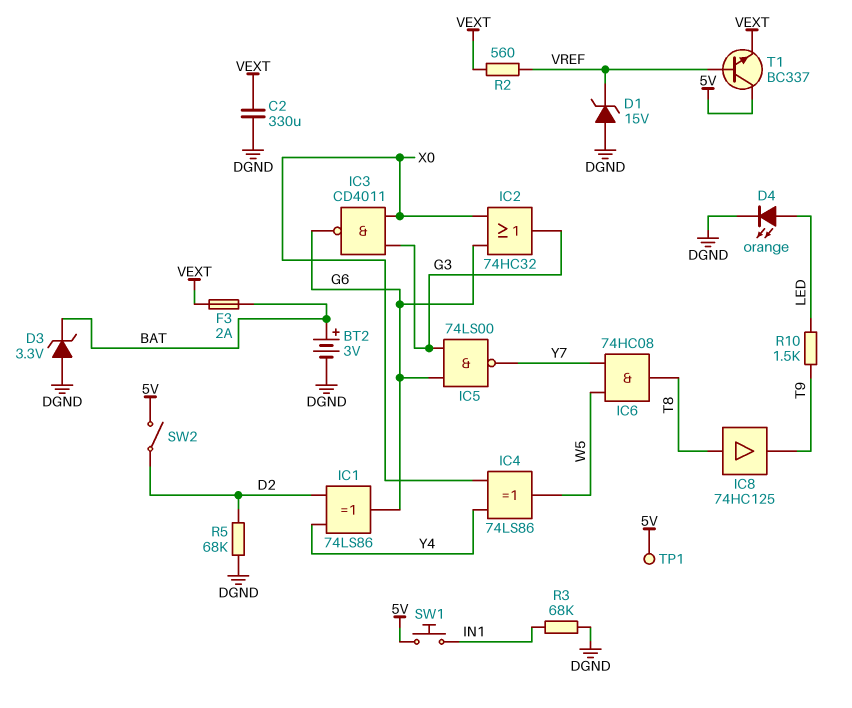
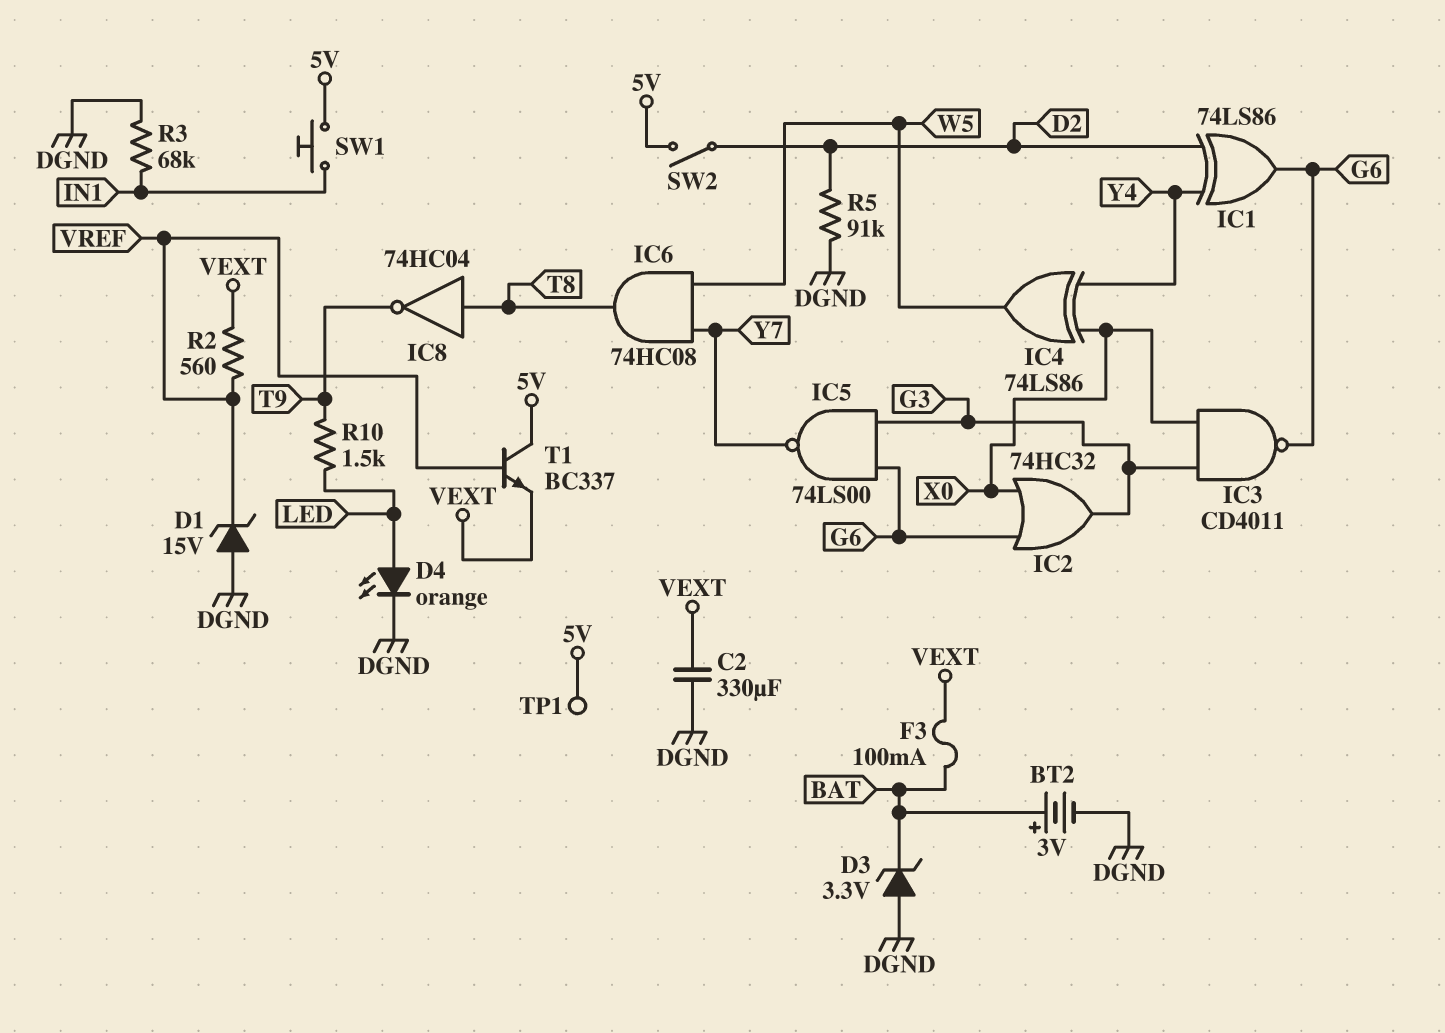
F3: 2A (BAT, VEXT) -> 100mA (BAT, VEXT)
IC8: buffer 74HC125 (in T8, out T9) -> NOT 74HC04 (in T8, out T9)
R5: 68k (D2, DGND) -> 91k (D2, DGND)

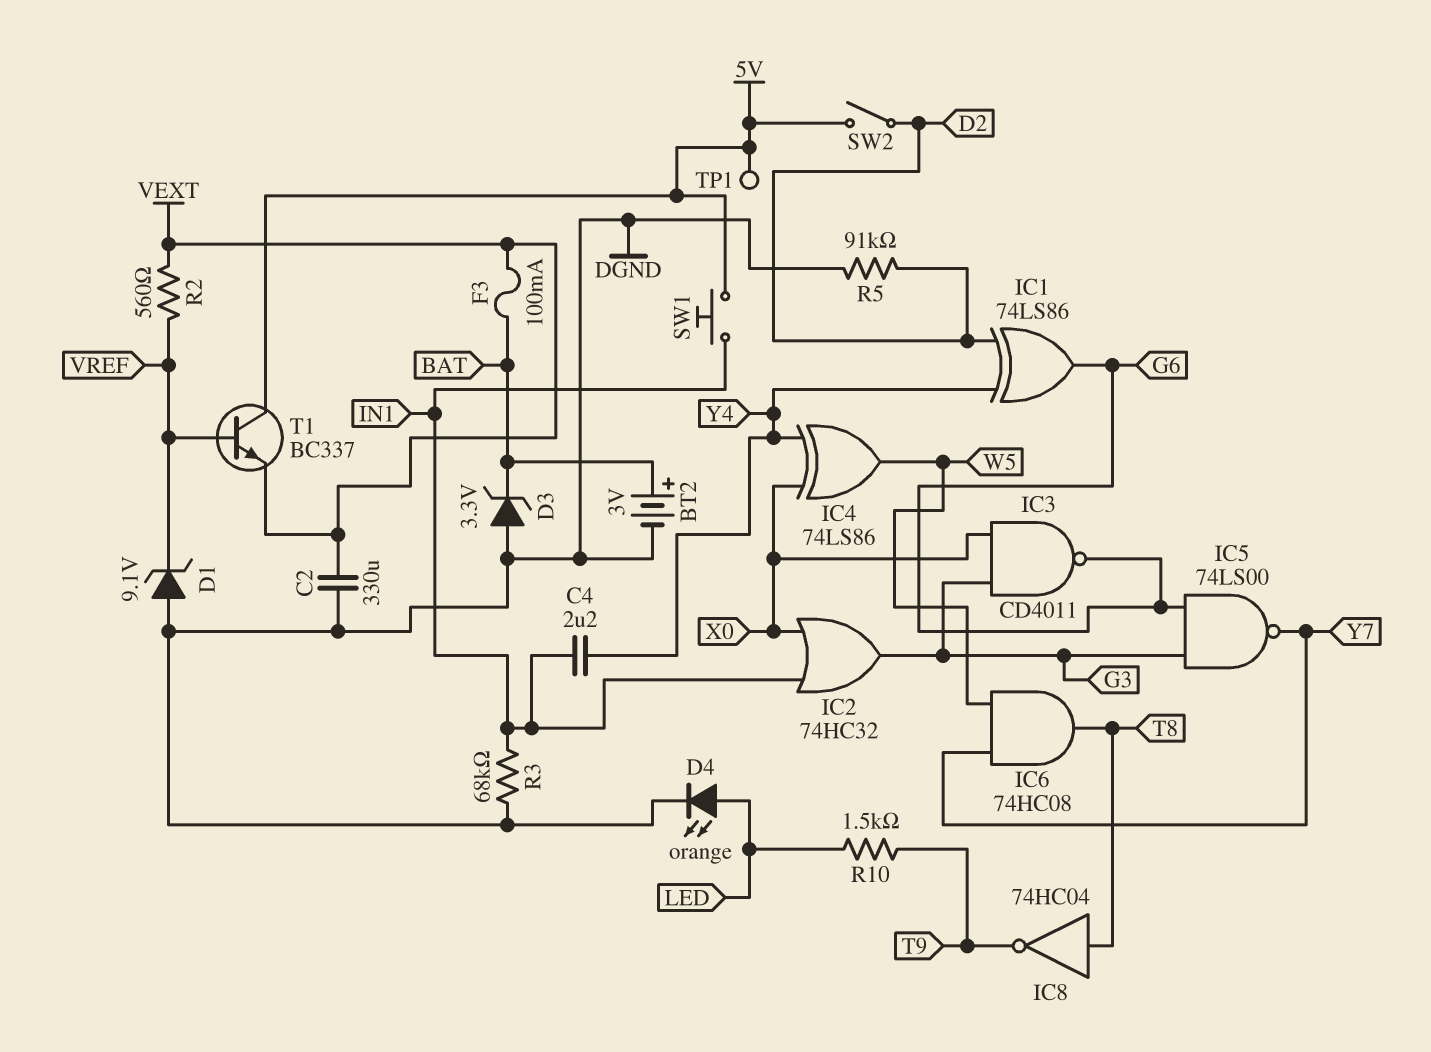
C4: none -> 2.2uF (IN1, Y4)
D1: zener 15V (A DGND, K VREF) -> zener 9.1V (A DGND, K VREF)
IC2: OR 74HC32 (in G6, in X0, out G3) -> OR 74HC32 (in IN1, in X0, out G3)

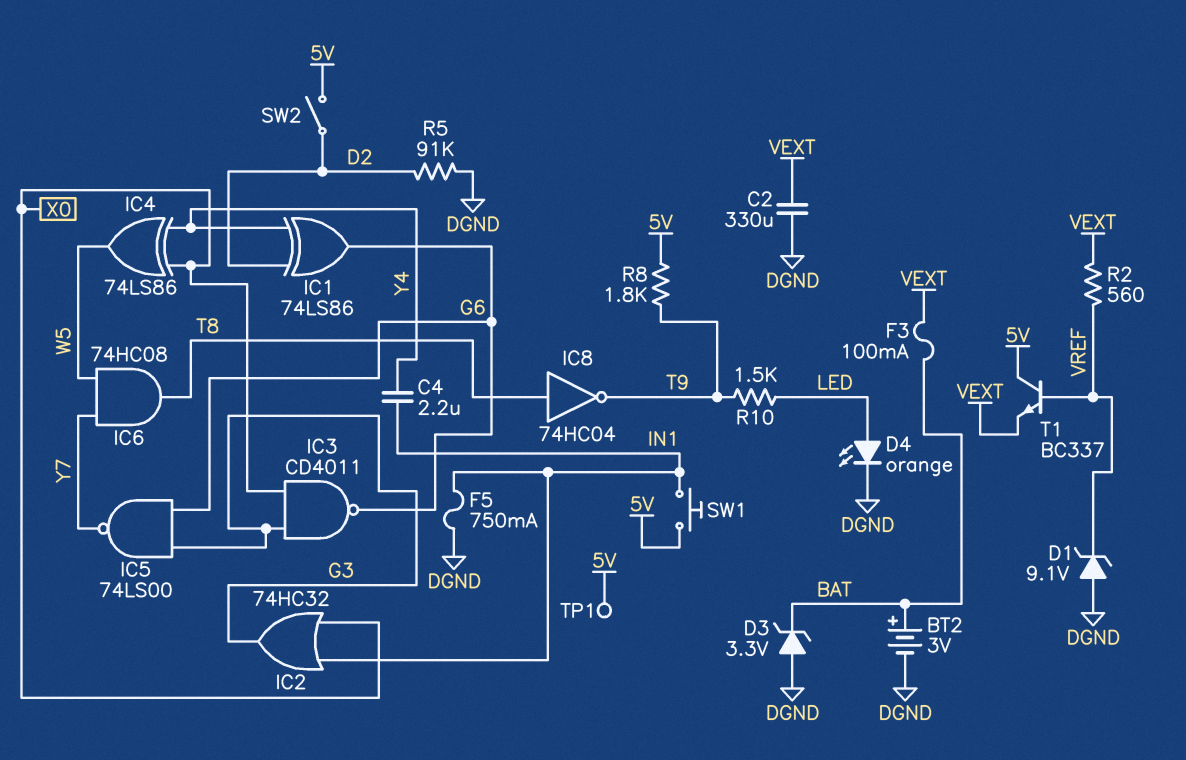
F5: none -> 750mA (DGND, IN1)
R3: 68k (DGND, IN1) -> none
R8: none -> 1.8k (5V, T9)

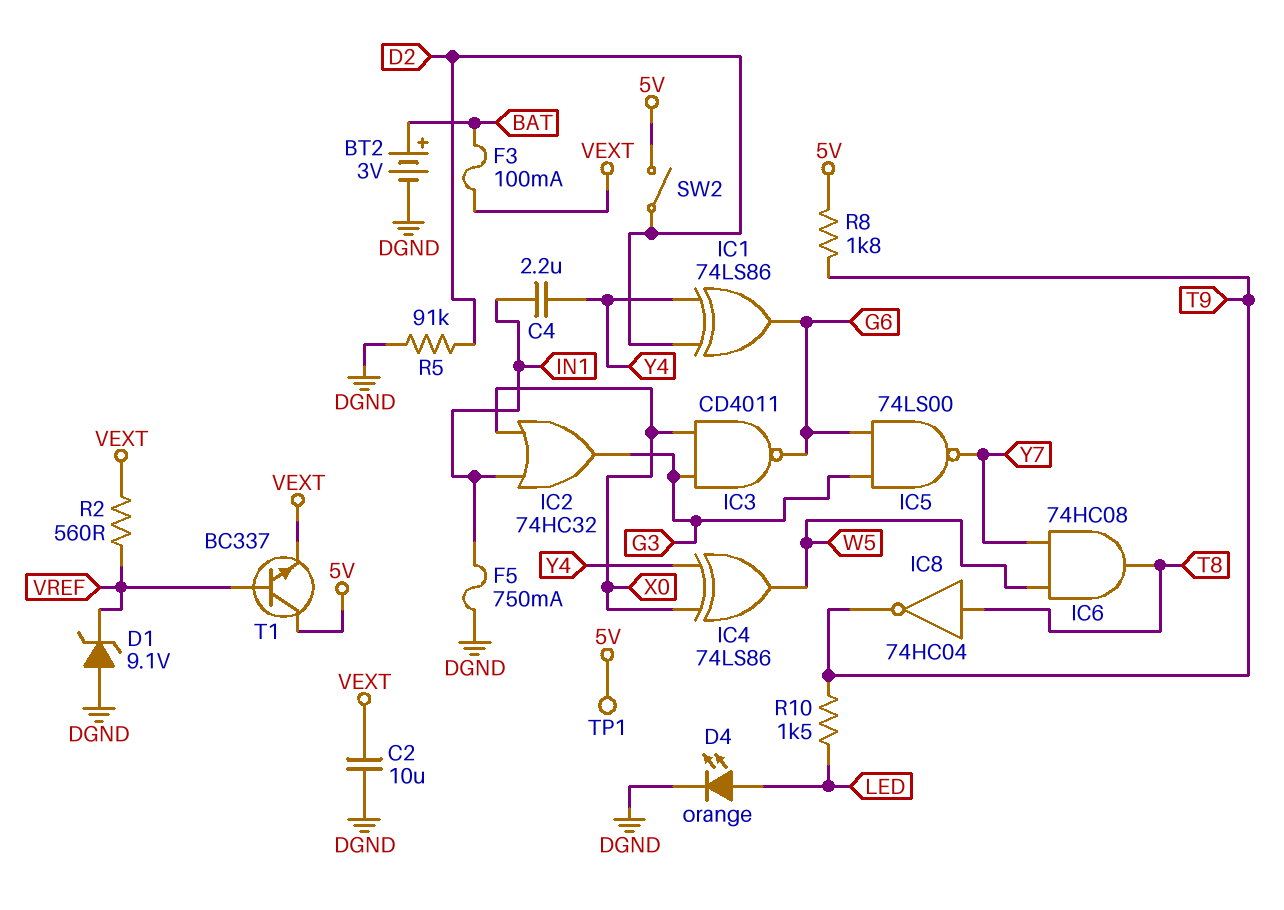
C2: 330uF (DGND, VEXT) -> 10uF (DGND, VEXT)
D3: zener 3.3V (A DGND, K BAT) -> none
SW1: button (5V, IN1) -> none

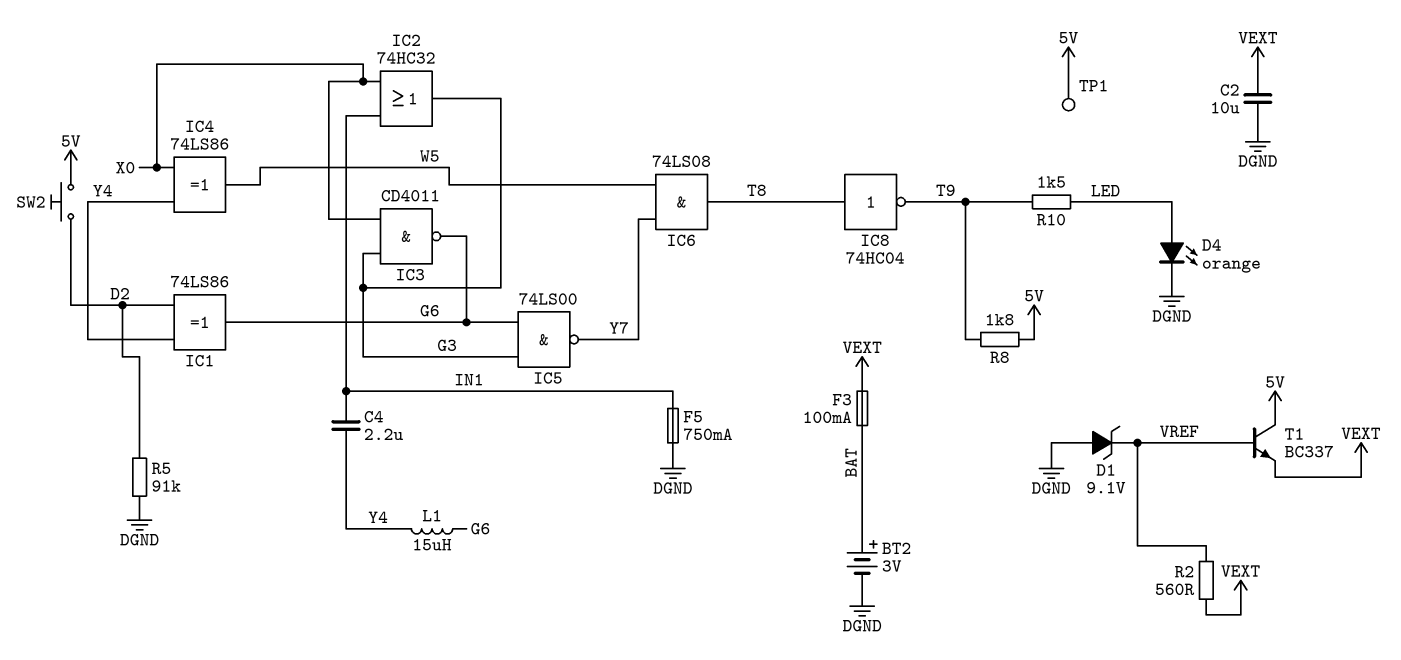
IC6: AND 74HC08 (in W5, in Y7, out T8) -> AND 74LS08 (in W5, in Y7, out T8)
L1: none -> 15uH (G6, Y4)
SW2: switch (5V, D2) -> button (5V, D2)

